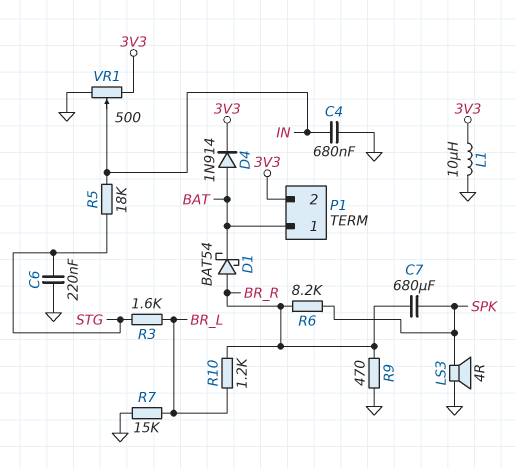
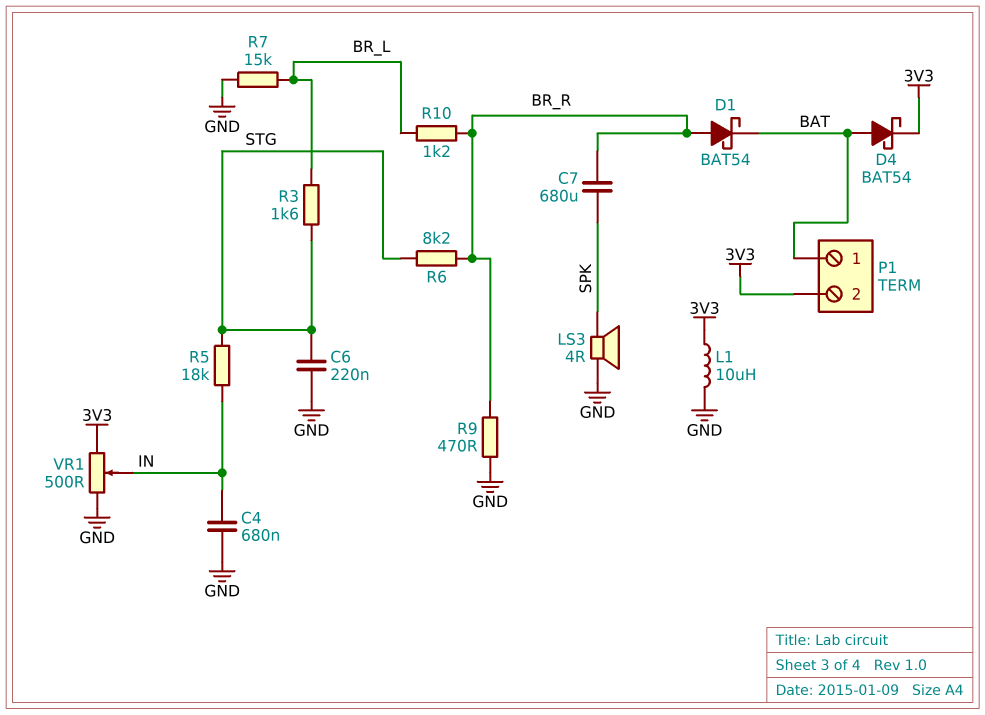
D4: diode 1N914 (A BAT, K 3V3) -> schottky BAT54 (A BAT, K 3V3)
R6: 8.2k (BR_R, SPK) -> 8.2k (BR_R, STG)

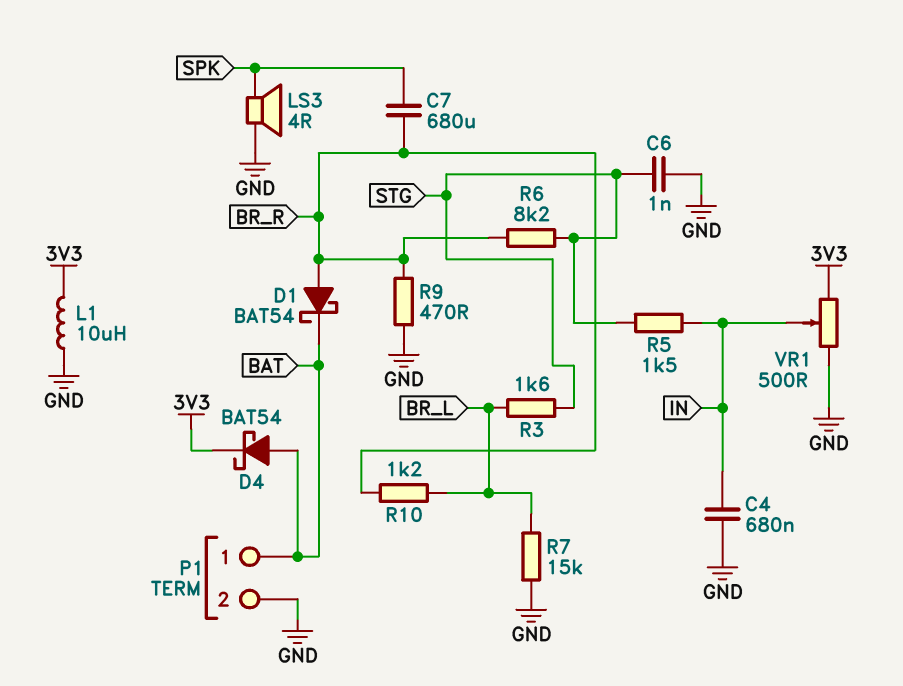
C6: 220nF (GND, STG) -> 1nF (GND, STG)
P1 pin 2: 3V3 -> GND
R5: 18k (IN, STG) -> 1.5k (IN, STG)

